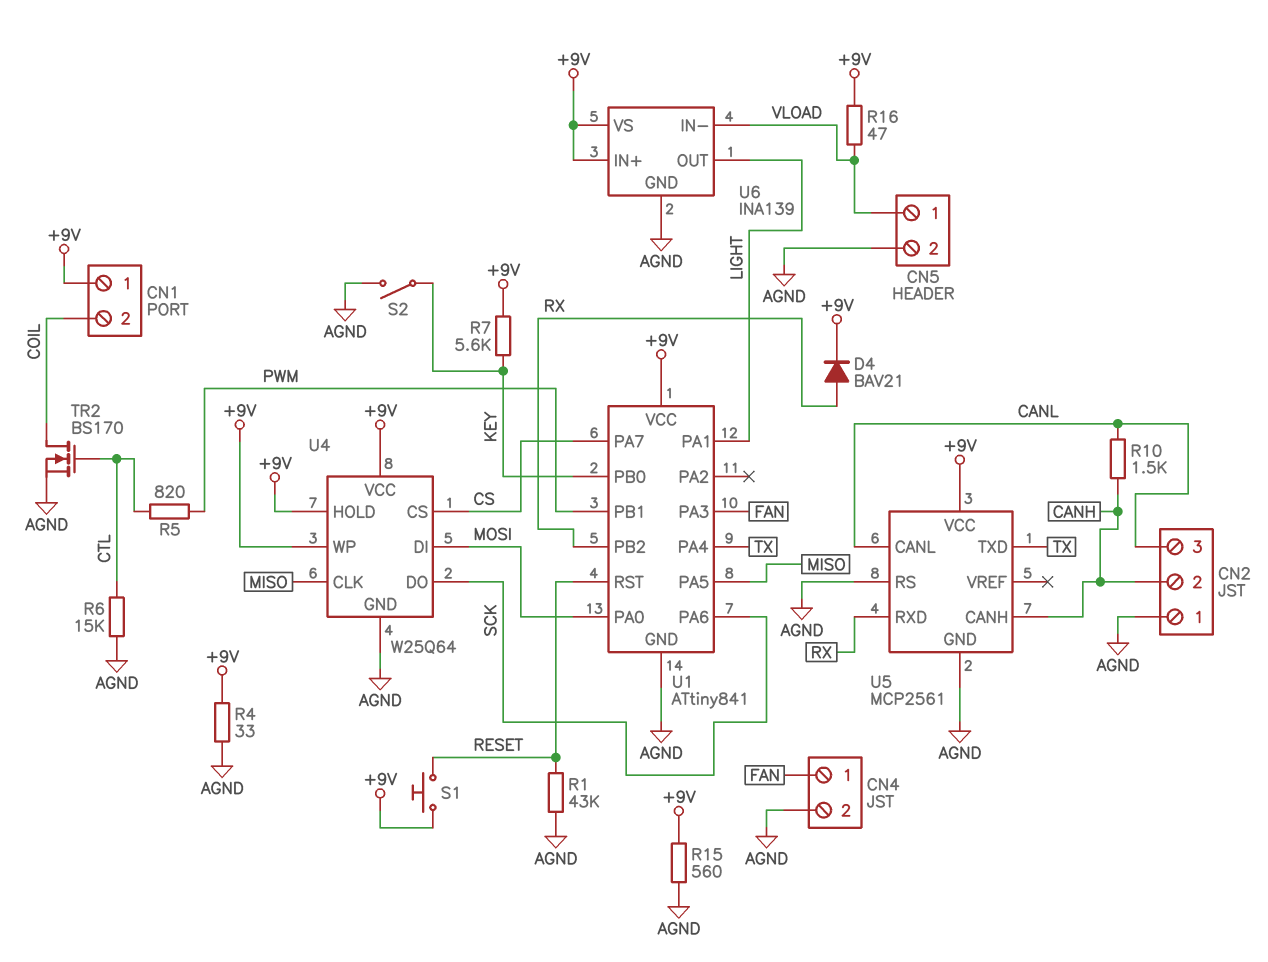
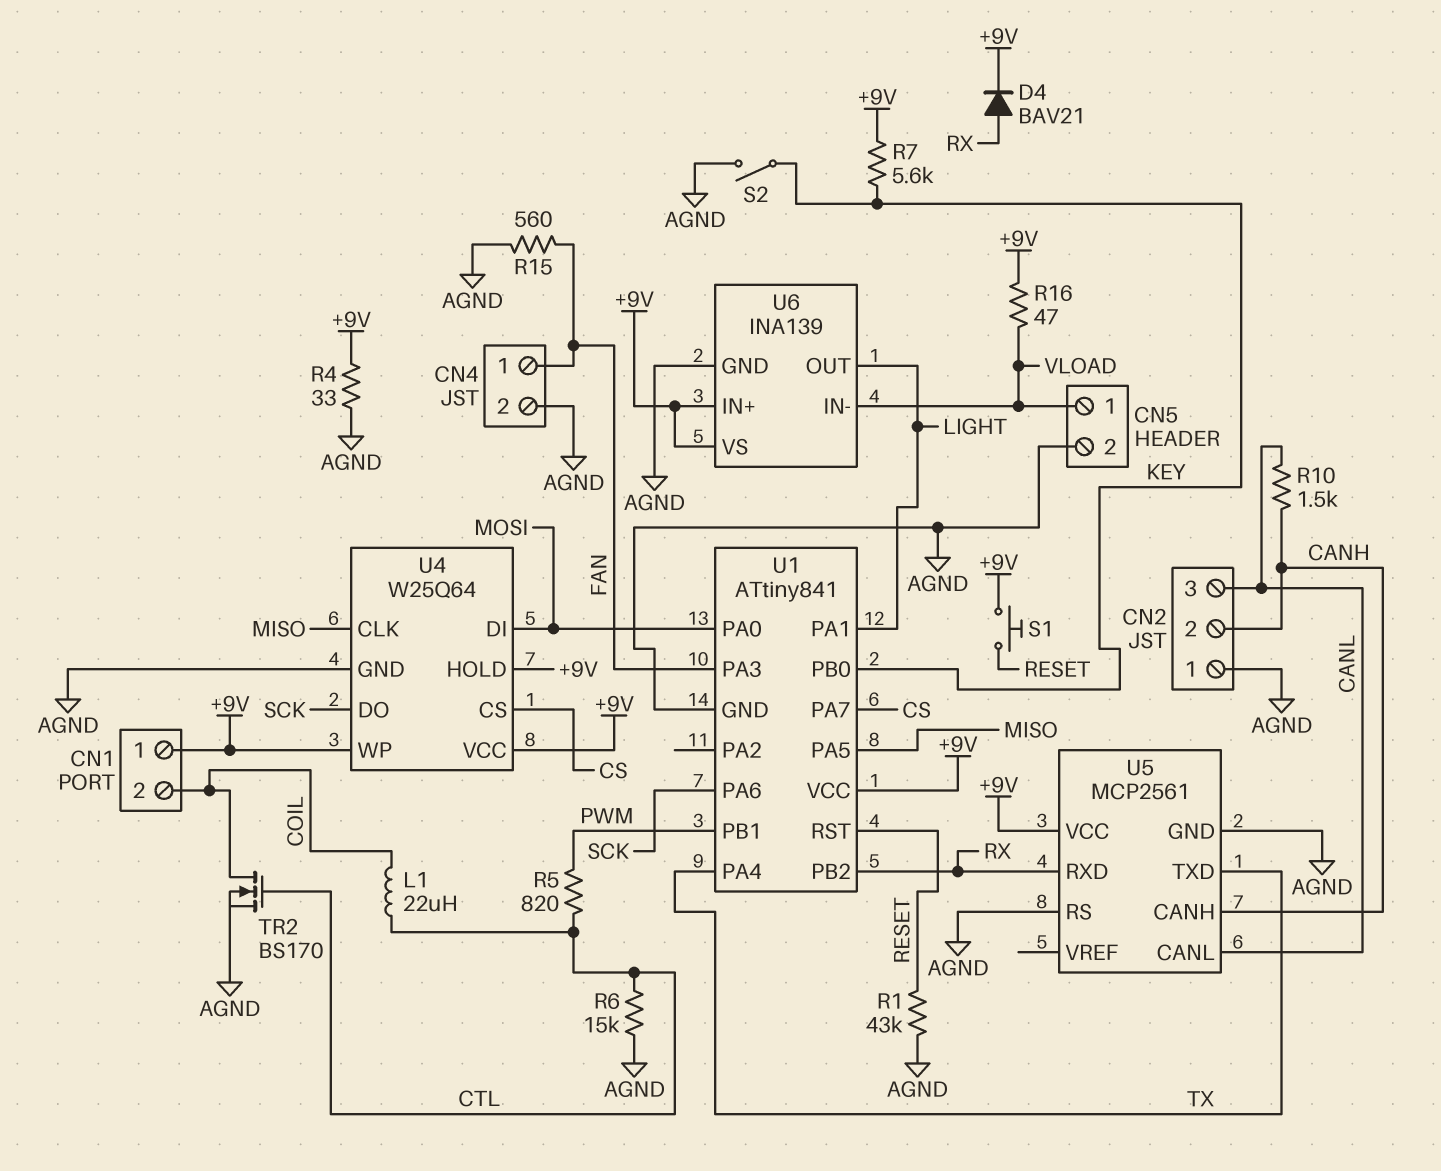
L1: none -> 22uH (COIL, CTL)
R15: 560 (+9V, AGND) -> 560 (AGND, FAN)

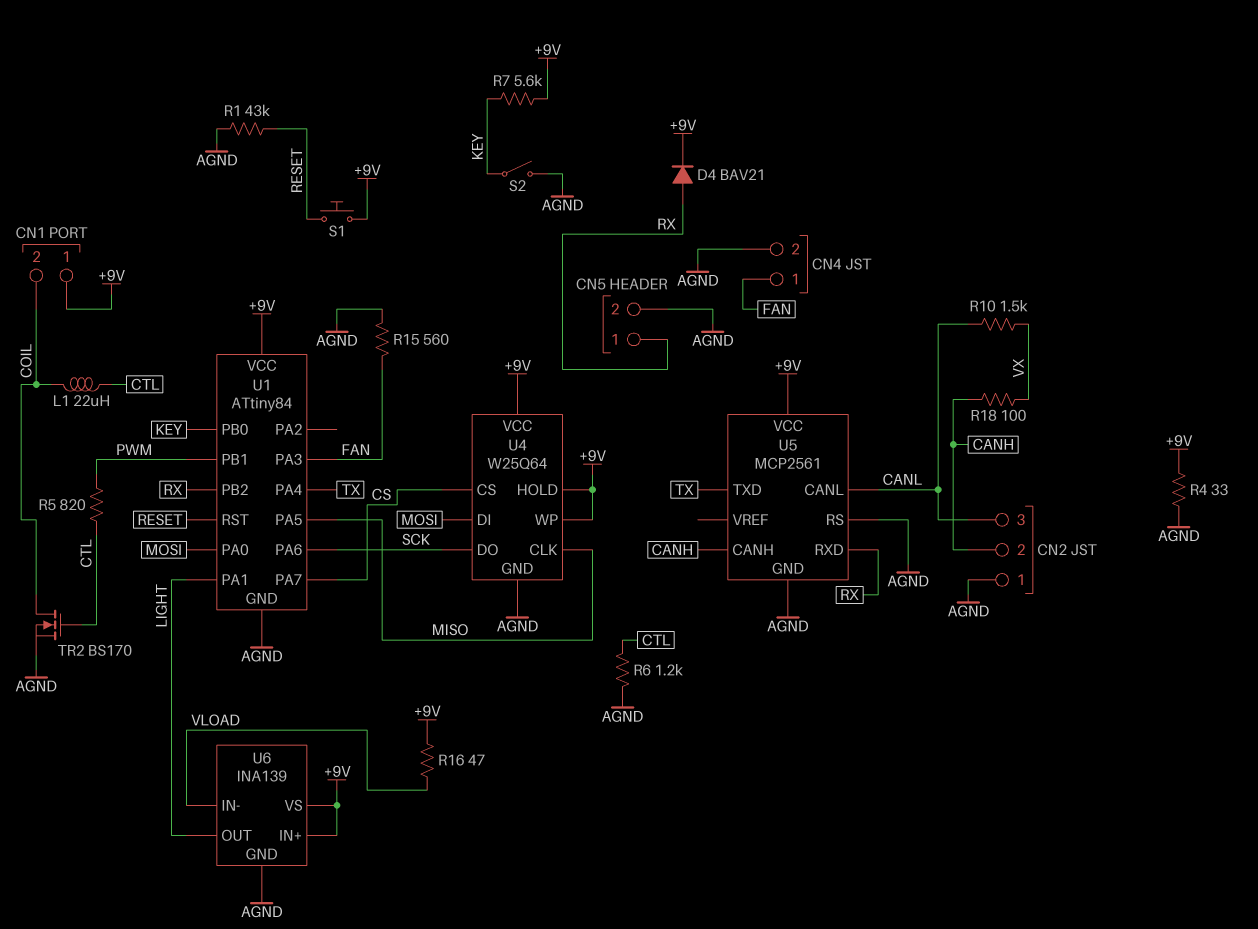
CN5 pin 1: VLOAD -> RX
R6: 15k (AGND, CTL) -> 1.2k (AGND, CTL)
R10: 1.5k (CANH, CANL) -> 1.5k (CANL, VX)
R18: none -> 100 (CANH, VX)
U1: ATtiny841 -> ATtiny84

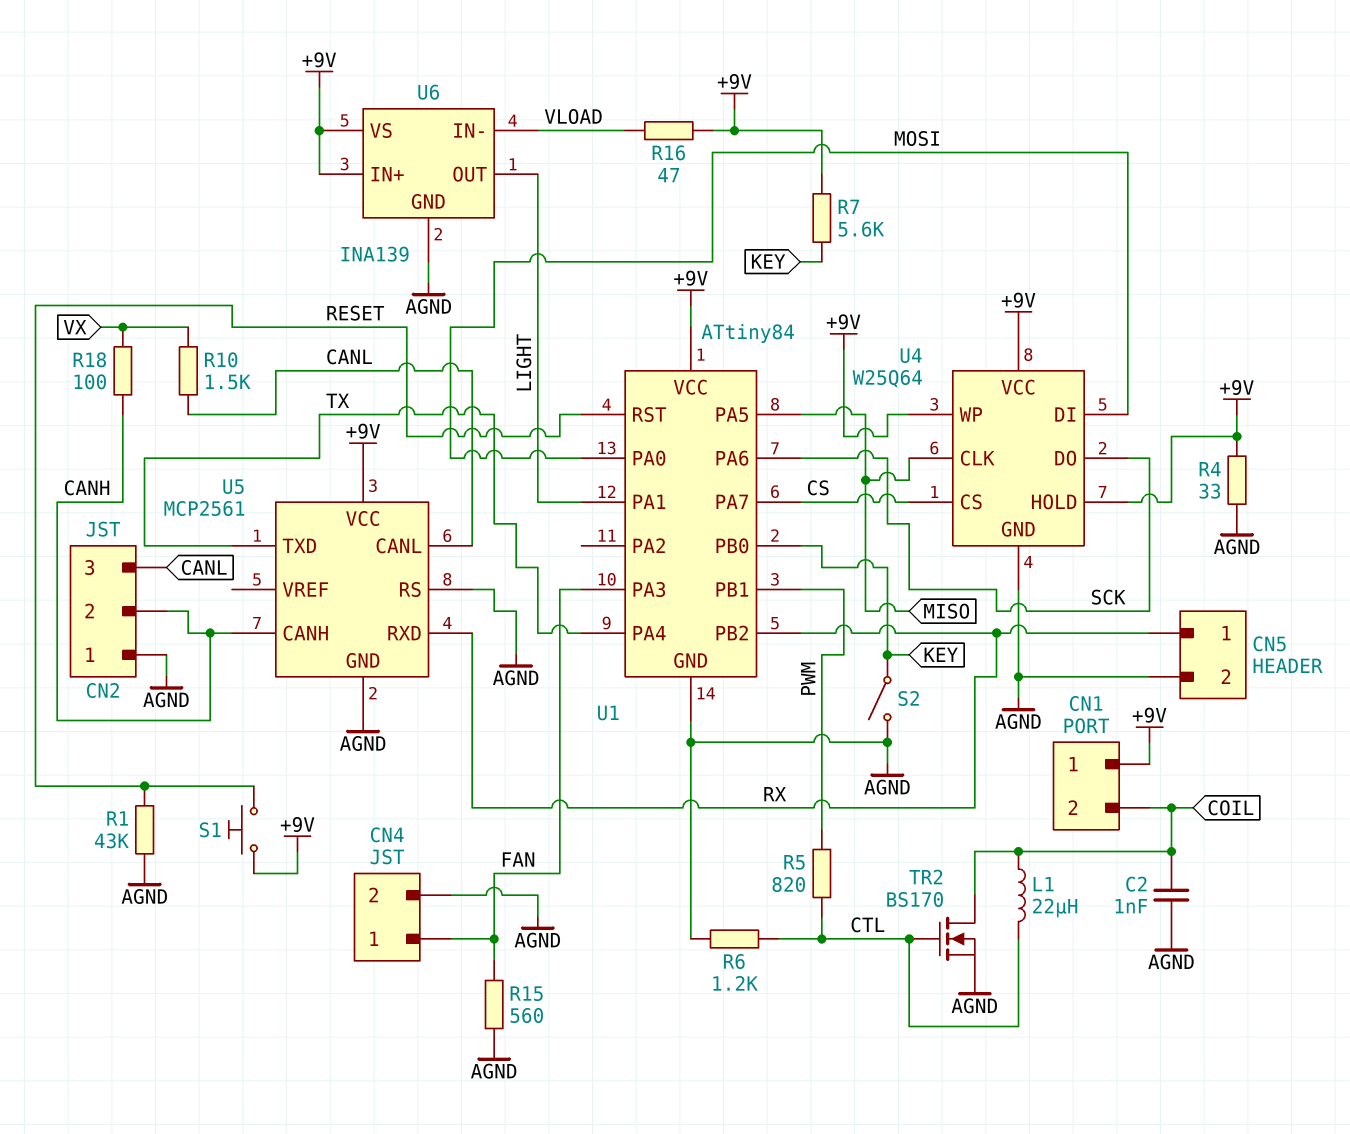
C2: none -> 1nF (AGND, COIL)
D4: diode BAV21 (A RX, K +9V) -> none

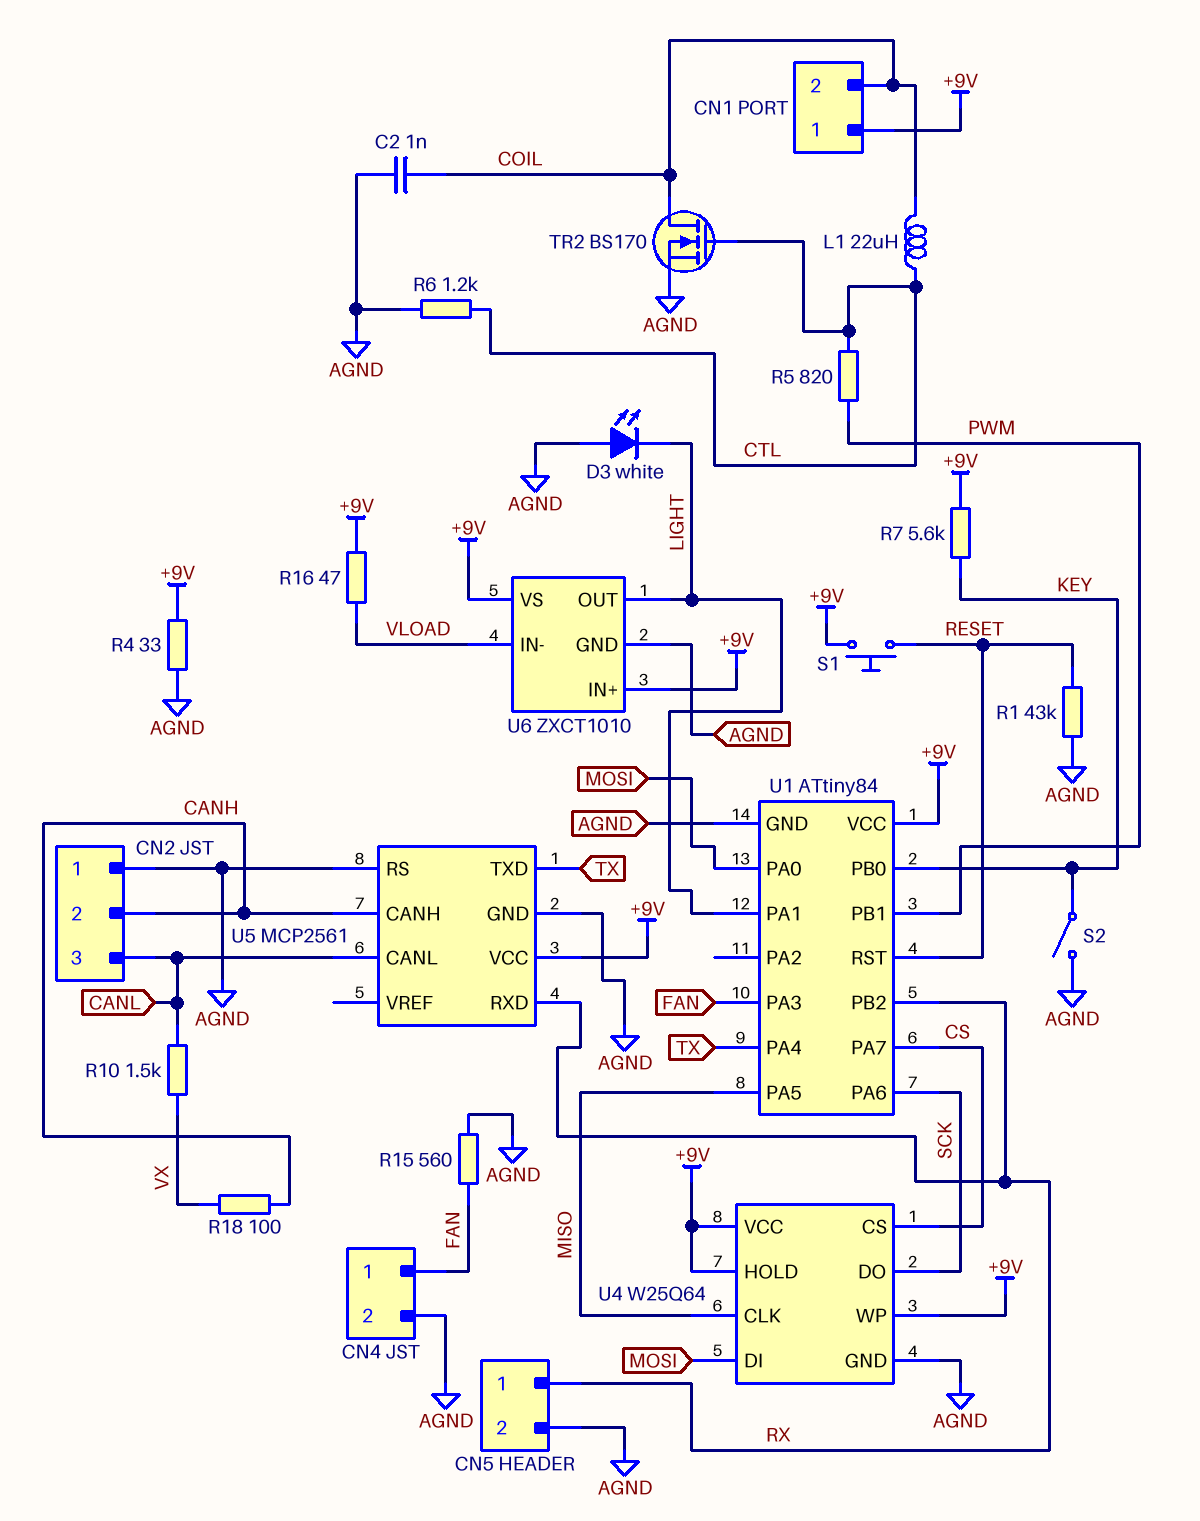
D3: none -> LED white (A AGND, K LIGHT)
U6: INA139 -> ZXCT1010

